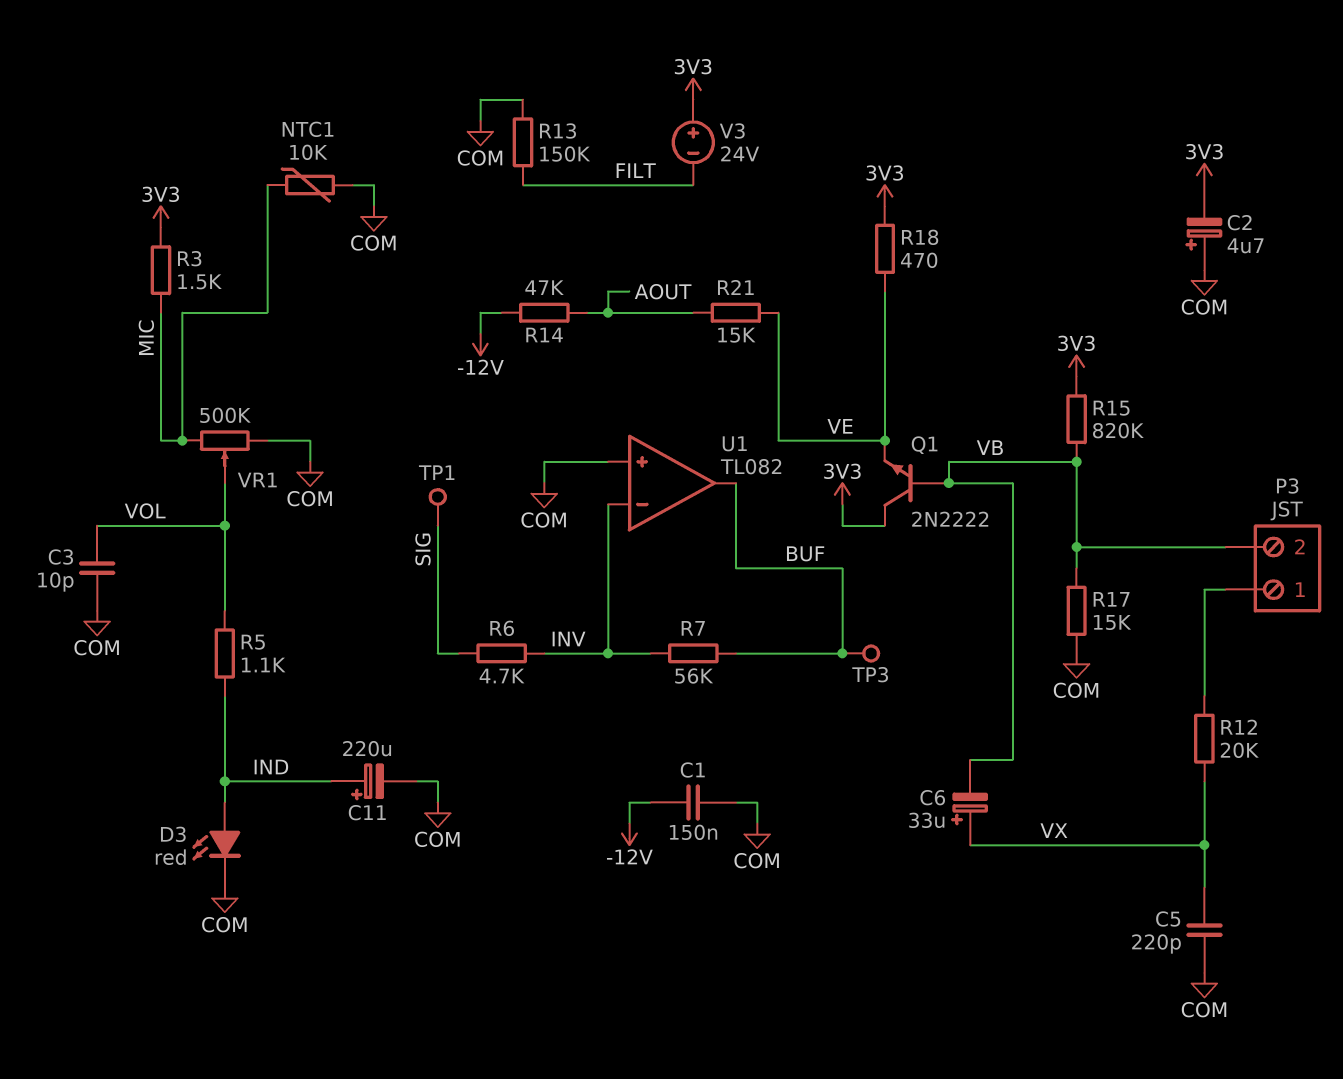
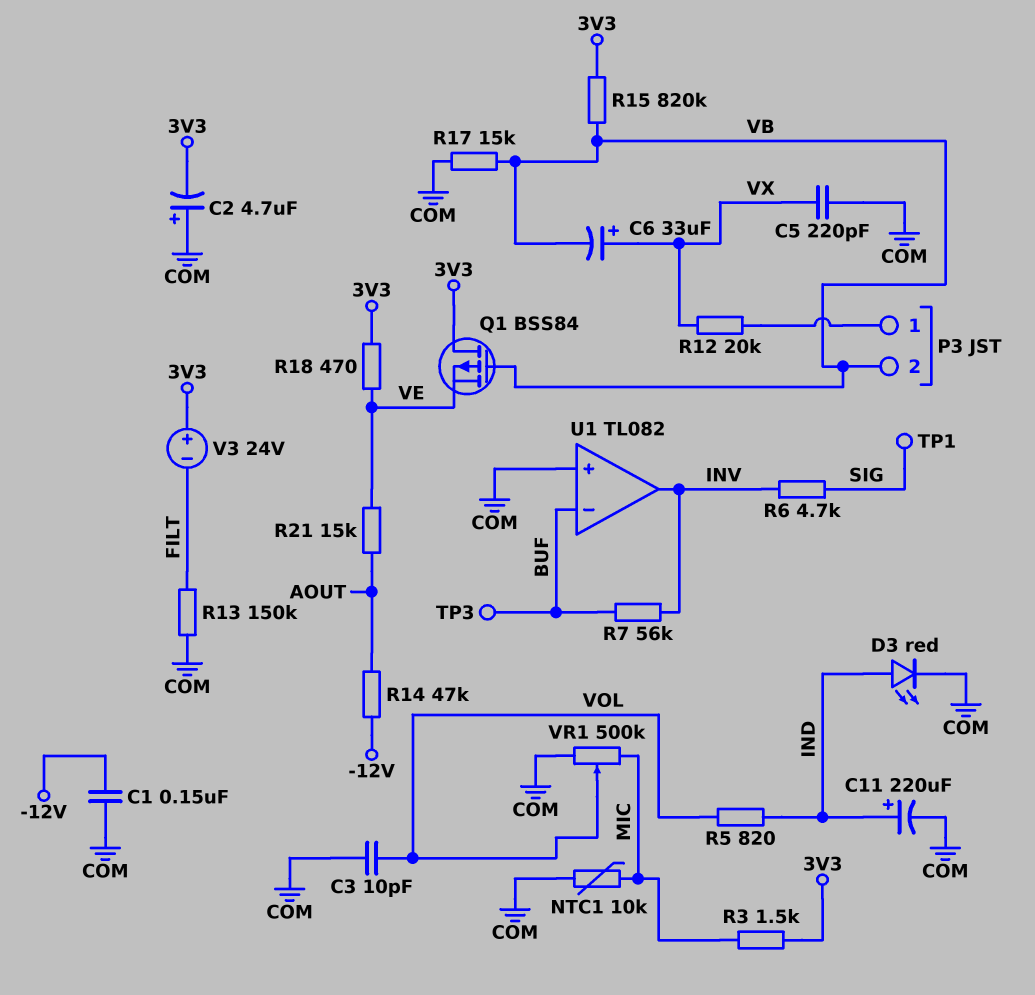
Q1: NPN 2N2222 (B VB, C 3V3, E VE) -> PMOS BSS84 (G VB, D 3V3, S VE)
R5: 1.1k (IND, VOL) -> 820 (IND, VOL)
U1 pin in-: INV -> BUF
U1 pin out: BUF -> INV

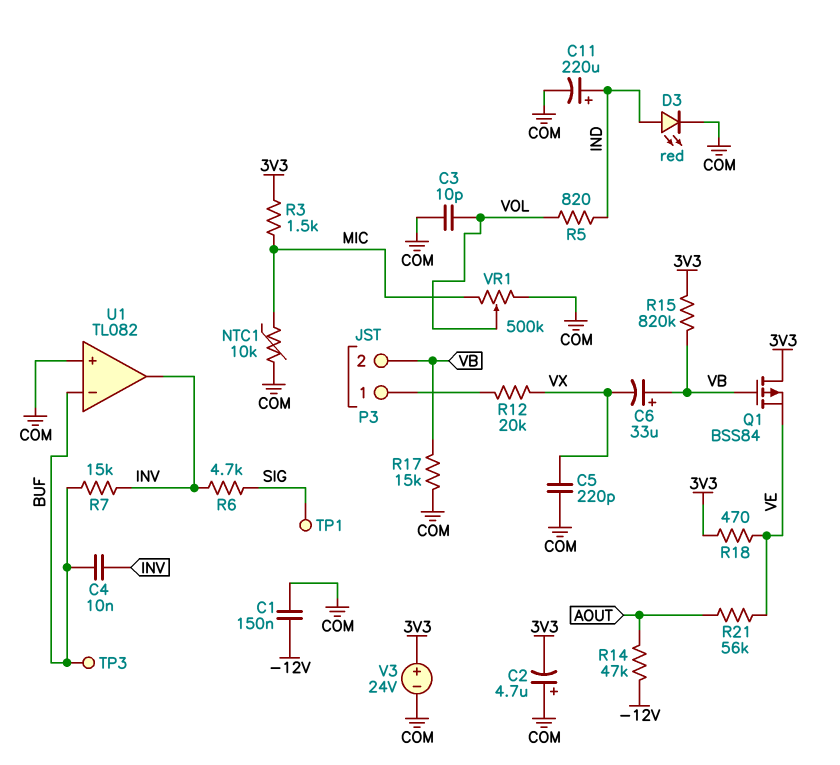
C4: none -> 10nF (BUF, INV)
C6: 33uF (plus VX, minus VB) -> 33uF (plus VB, minus VX)
R7: 56k (BUF, INV) -> 15k (BUF, INV)
R13: 150k (COM, FILT) -> none
R21: 15k (AOUT, VE) -> 56k (AOUT, VE)
V3: 24V (plus 3V3, minus FILT) -> 24V (plus 3V3, minus COM)

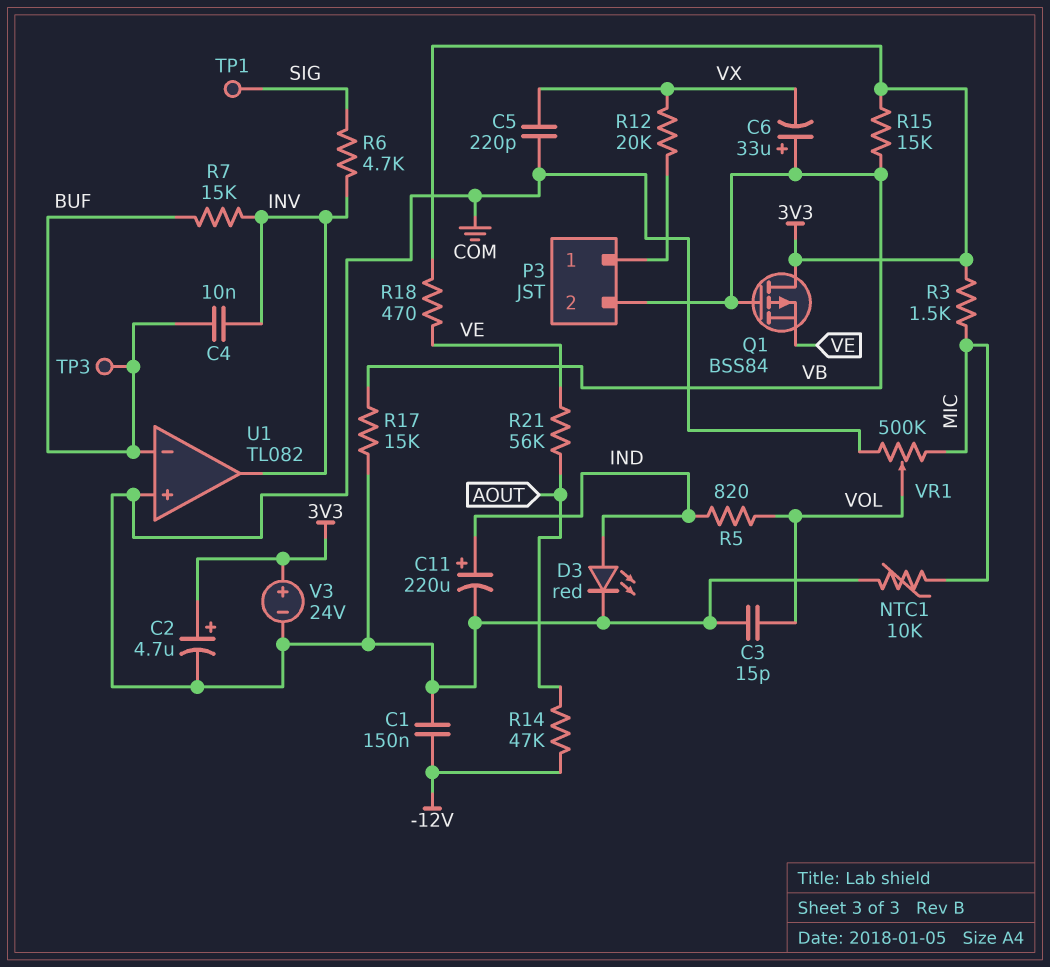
C2: 4.7uF (plus COM, minus 3V3) -> 4.7uF (plus 3V3, minus COM)
C3: 10pF (COM, VOL) -> 15pF (COM, VOL)
R15: 820k (3V3, VB) -> 15k (3V3, VB)

